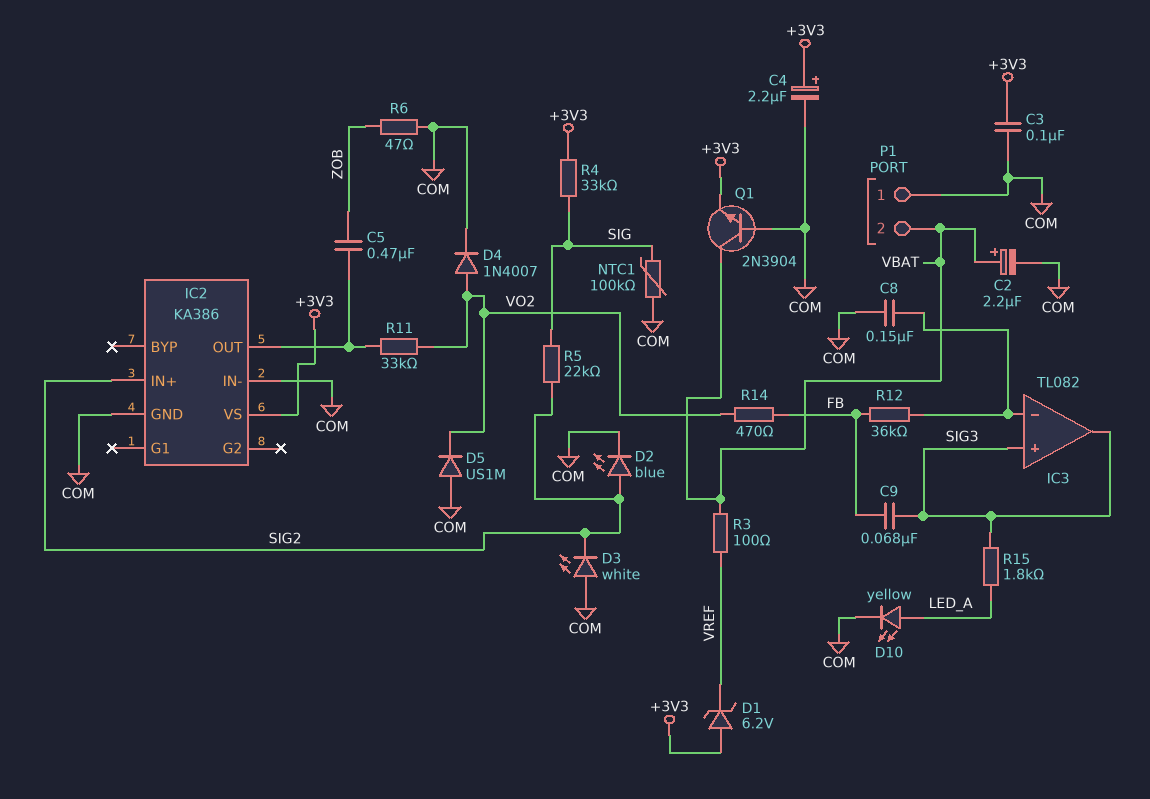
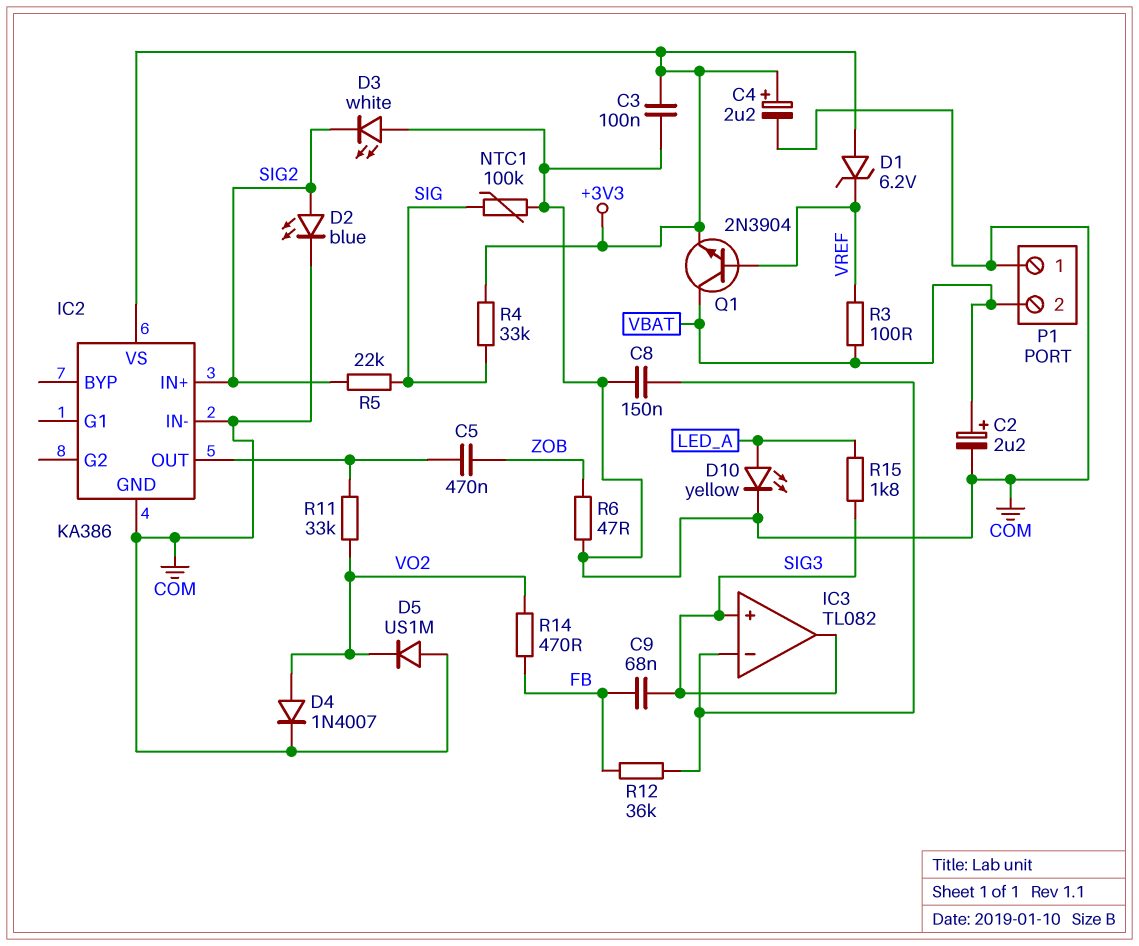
Q1: NPN 2N3904 (B COM, C VBAT, E +3V3) -> NPN 2N3904 (B VREF, C VBAT, E +3V3)

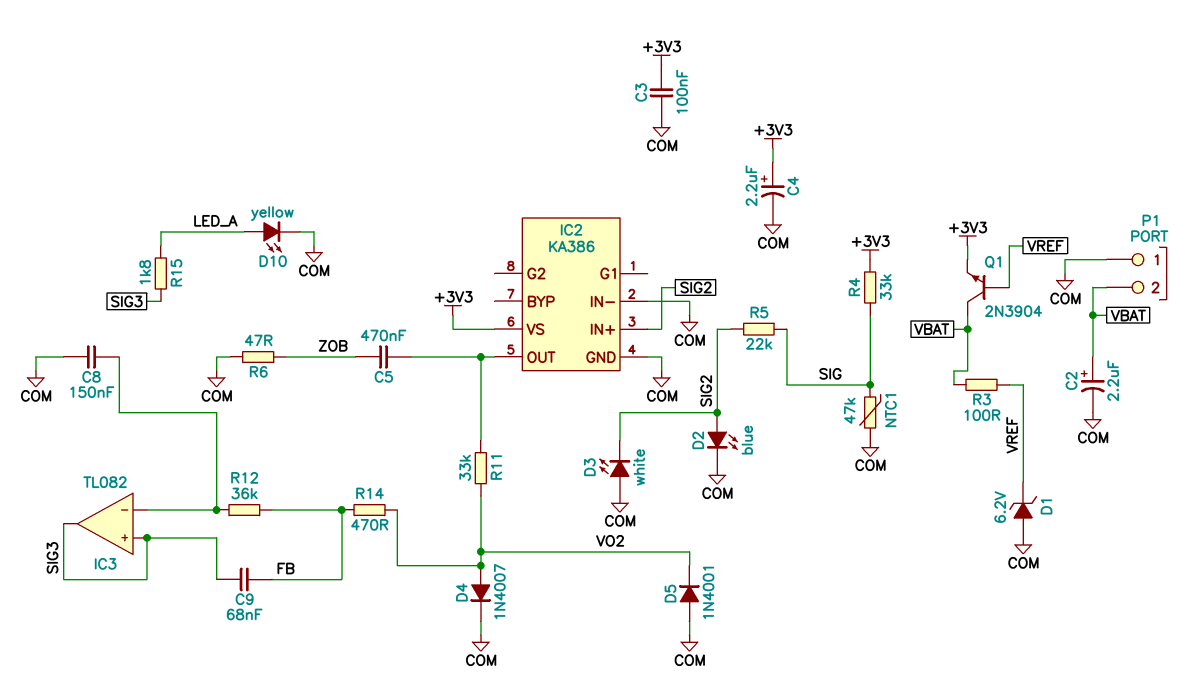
D1: zener 6.2V (A +3V3, K VREF) -> zener 6.2V (A COM, K VREF)
D5: diode US1M (A COM, K VO2) -> diode 1N4001 (A COM, K VO2)
NTC1: 100k (COM, SIG) -> 47k (COM, SIG)

